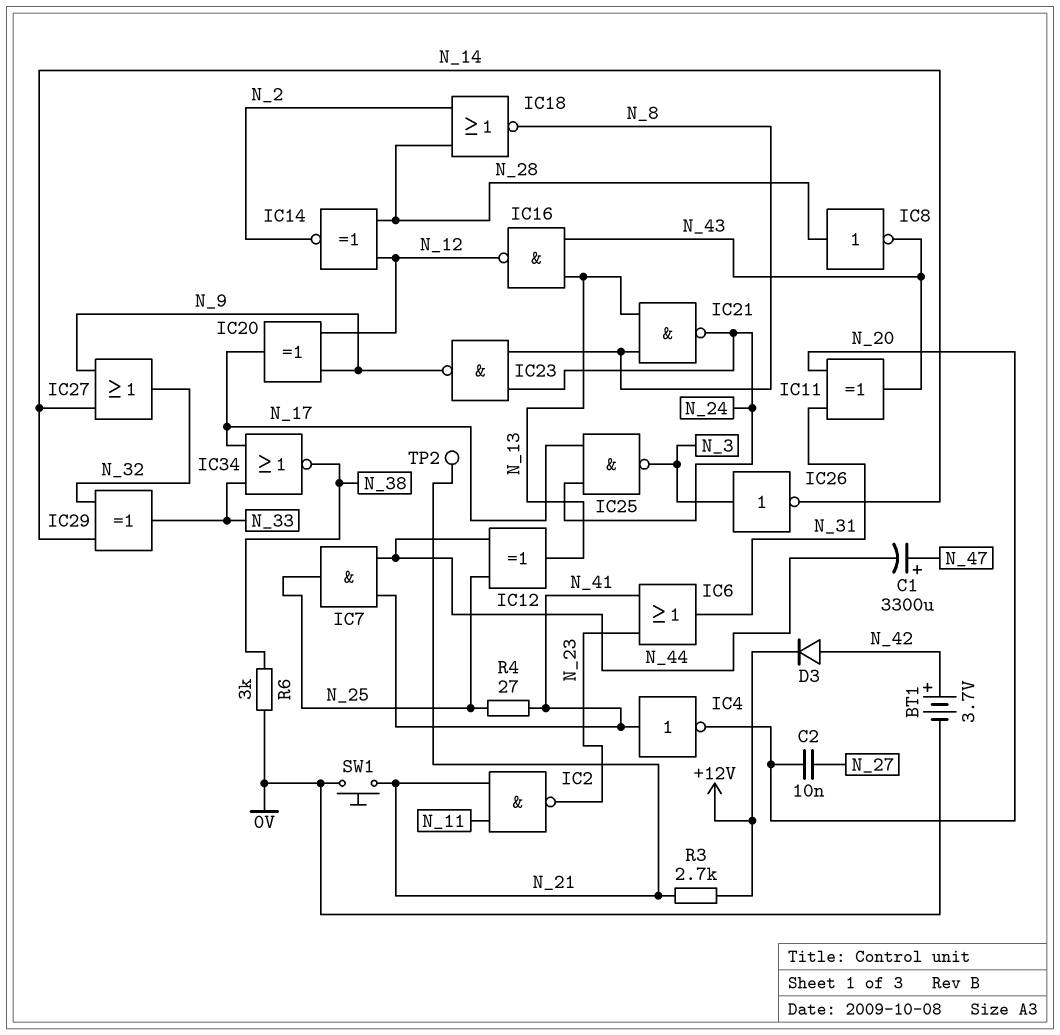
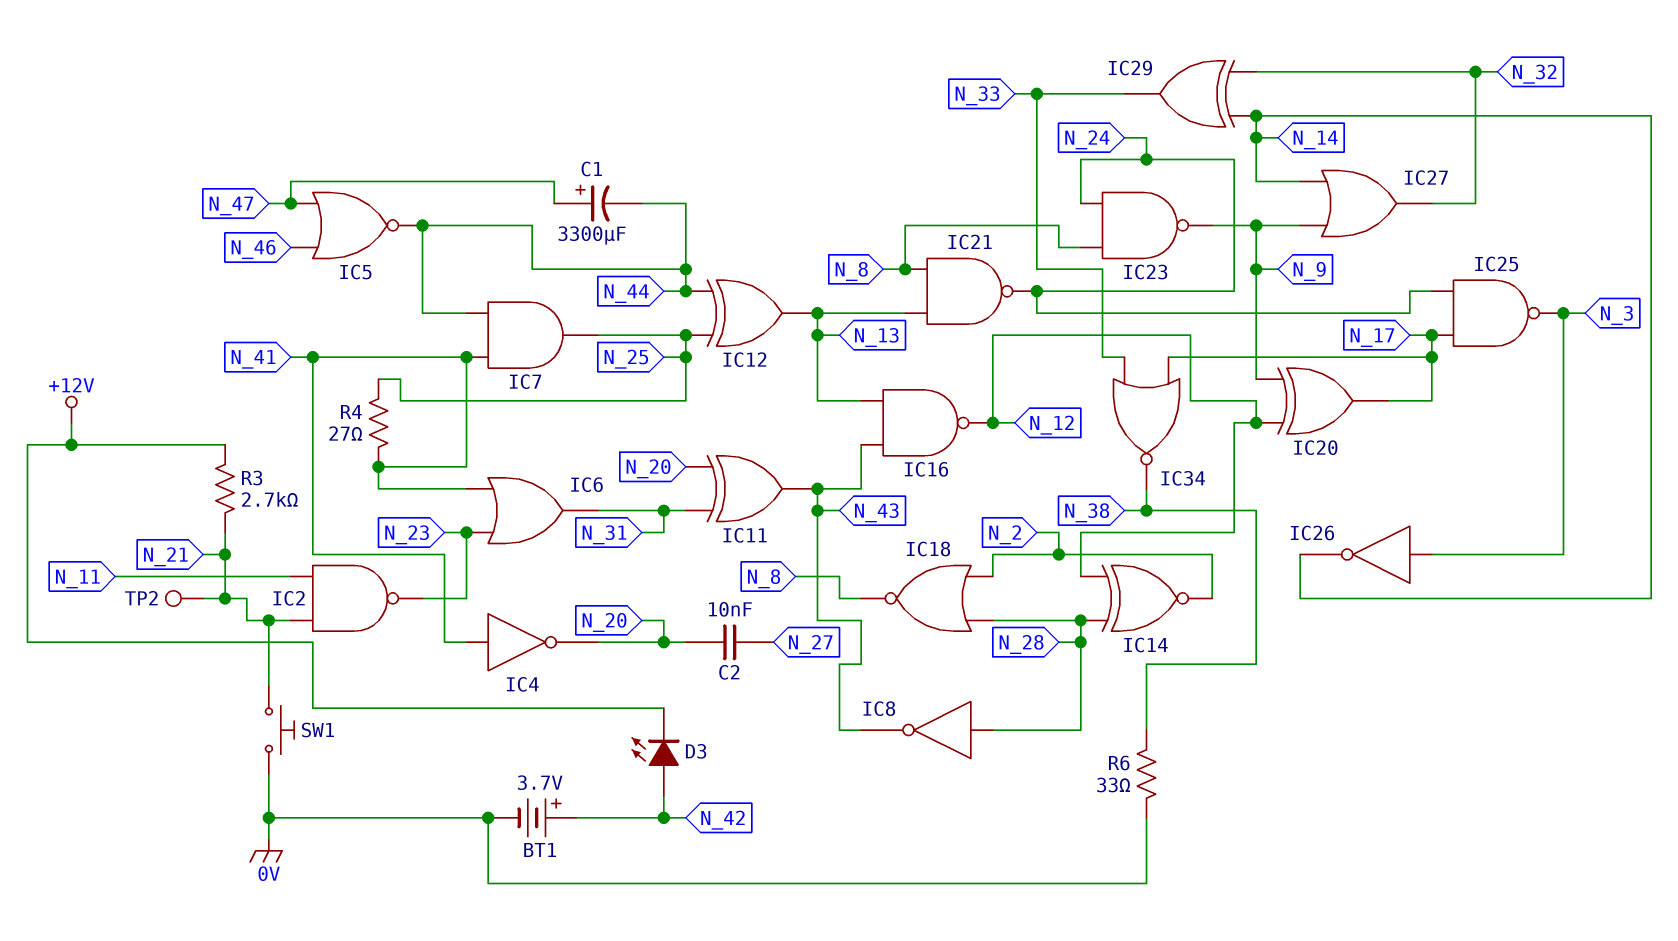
D3: diode (A N_42, K +12V) -> LED (A N_42, K +12V)
IC5: none -> NOR (in N_46, in N_47, out N_44)
R6: 3k (0V, N_38) -> 33 (0V, N_38)

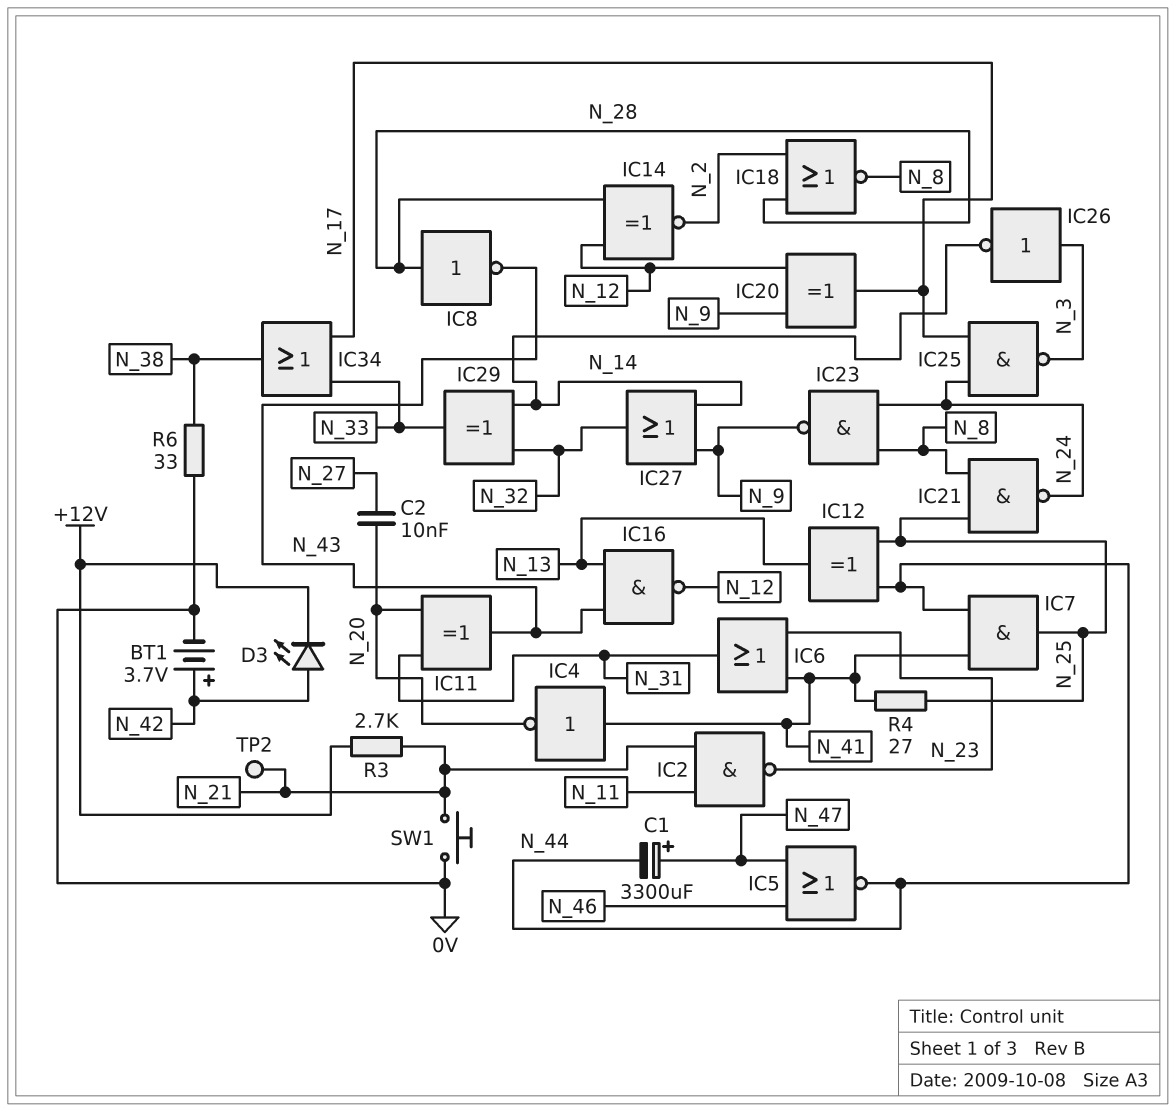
IC21: NAND (in N_8, in N_13, out N_24) -> NAND (in N_8, in N_25, out N_24)
IC34: NOR (in N_17, in N_33, out N_38) -> OR (in N_17, in N_33, out N_38)

